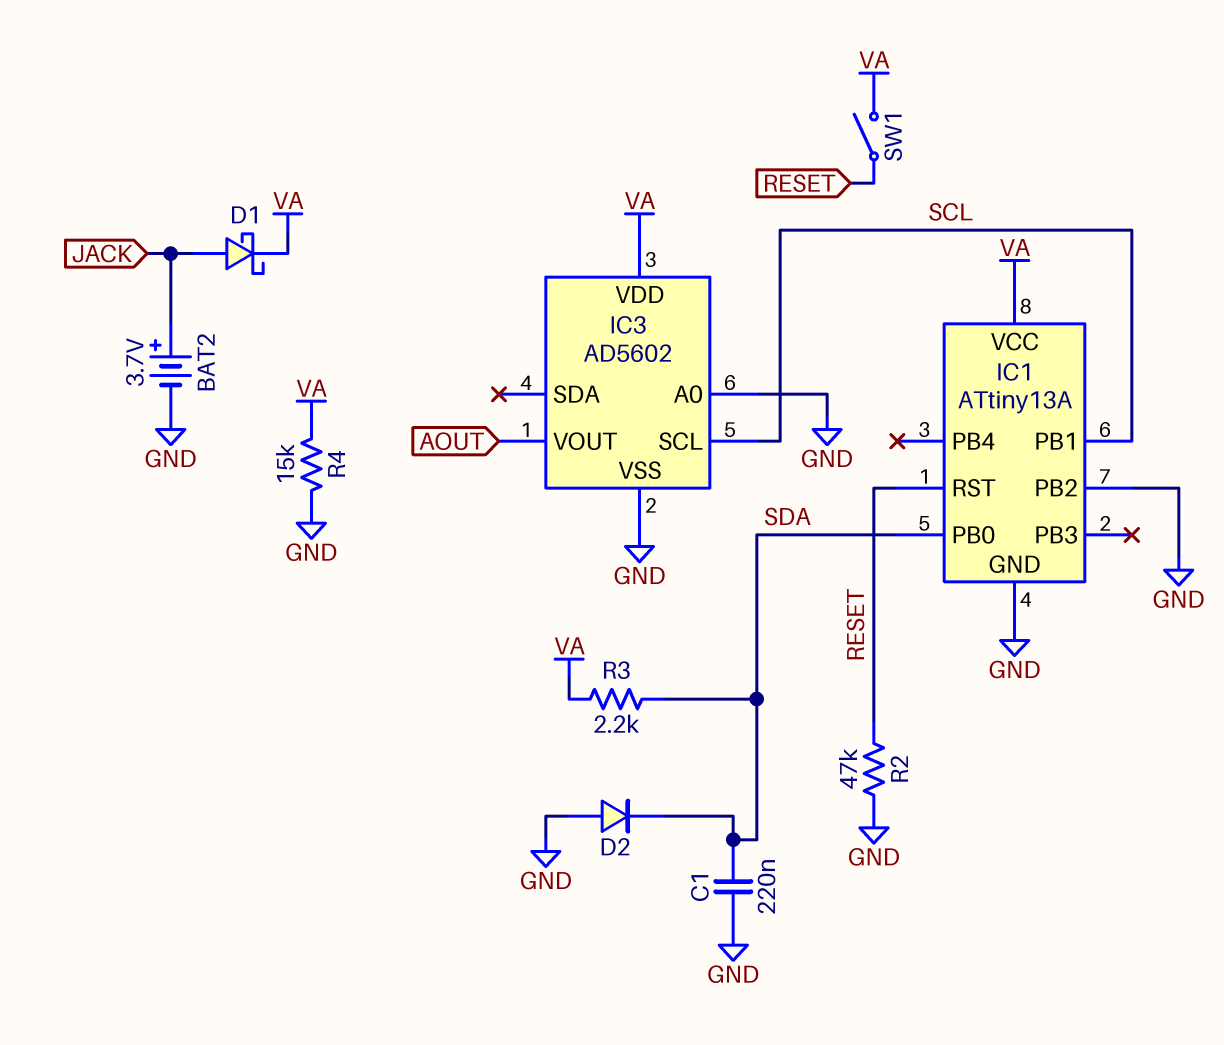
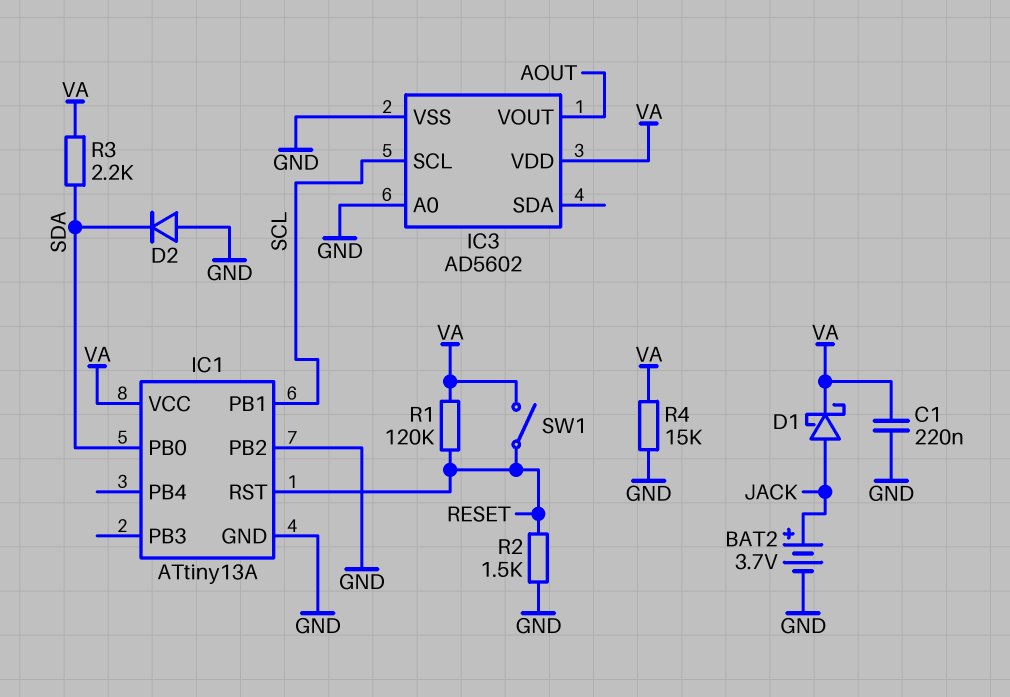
C1: 220nF (GND, SDA) -> 220nF (GND, VA)
R1: none -> 120k (RESET, VA)
R2: 47k (GND, RESET) -> 1.5k (GND, RESET)

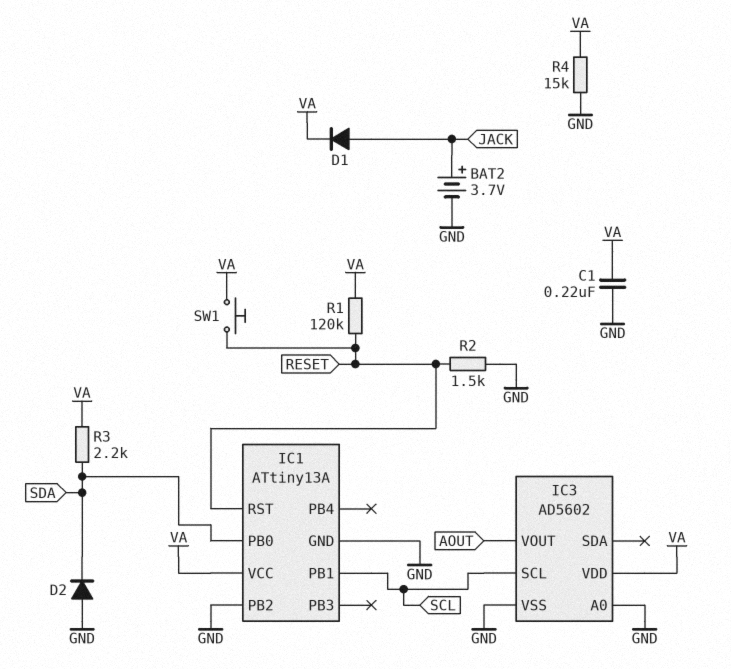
D1: schottky (A JACK, K VA) -> diode (A JACK, K VA)
SW1: switch (RESET, VA) -> button (RESET, VA)

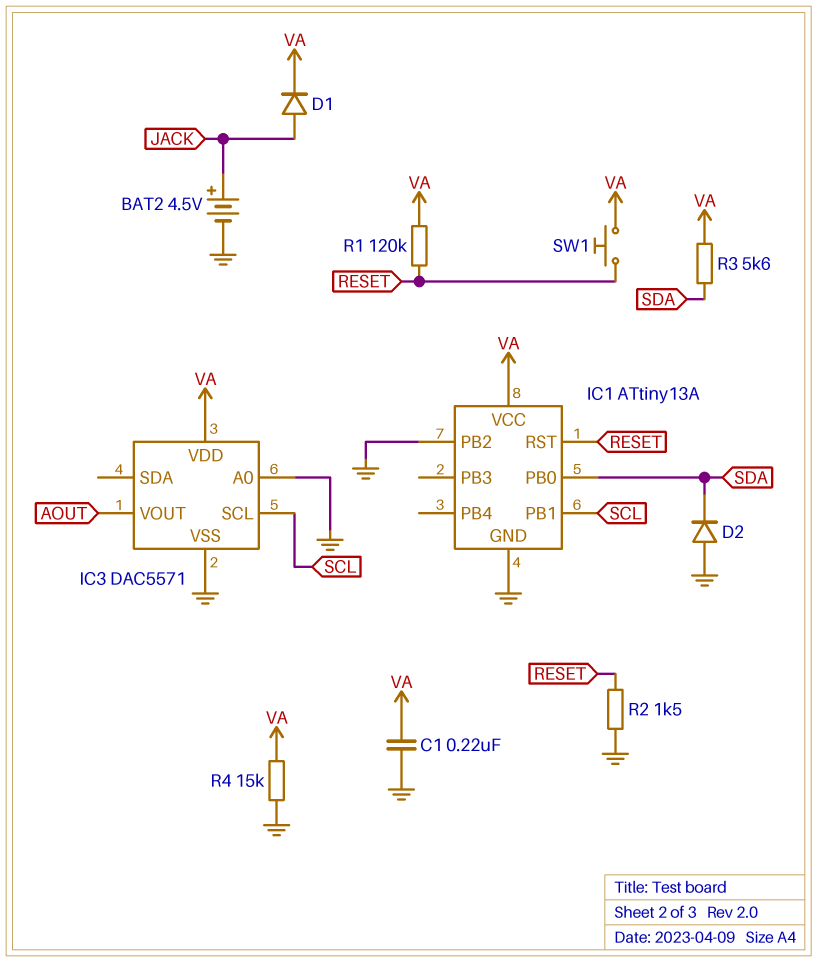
BAT2: 3.7V (plus JACK, minus GND) -> 4.5V (plus JACK, minus GND)
IC3: AD5602 -> DAC5571
R3: 2.2k (SDA, VA) -> 5.6k (SDA, VA)

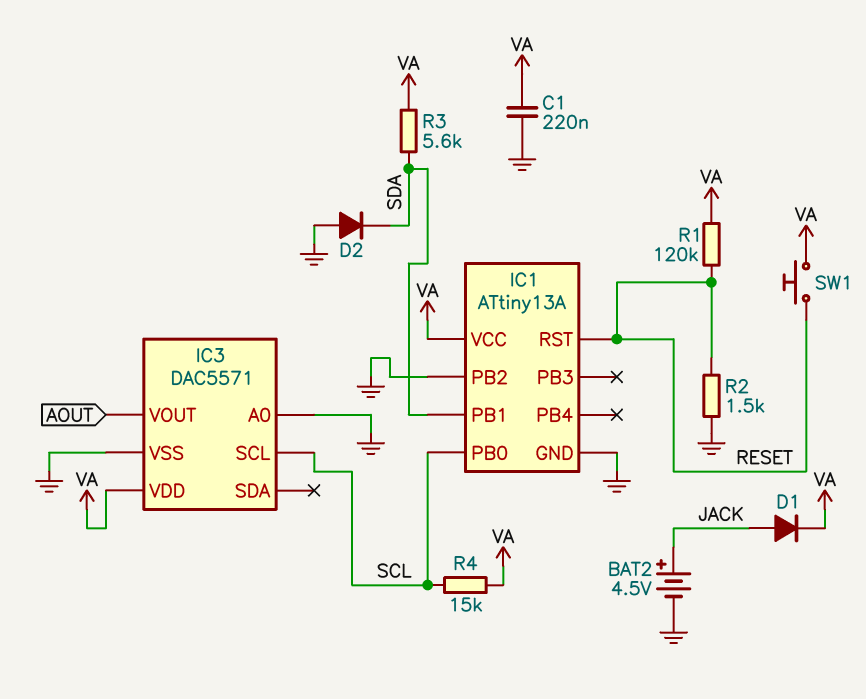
IC1 pin PB0: SDA -> SCL
IC1 pin PB1: SCL -> SDA
R4: 15k (GND, VA) -> 15k (SCL, VA)

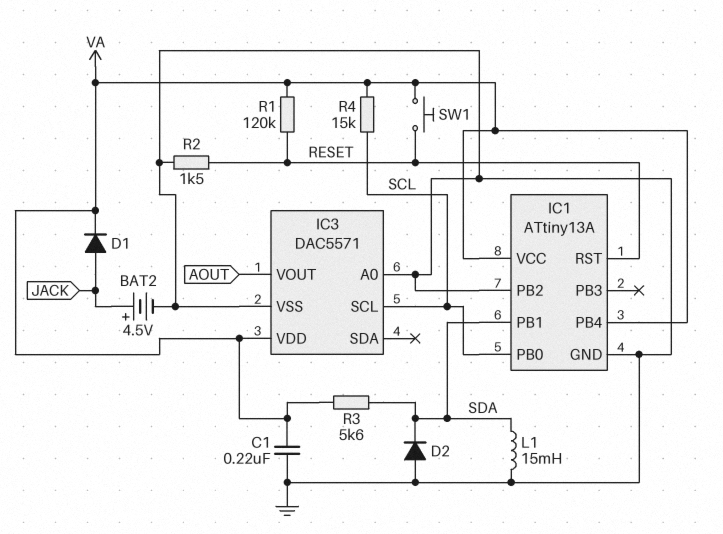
IC1 pin PB4: none -> VA
L1: none -> 15mH (GND, SDA)

